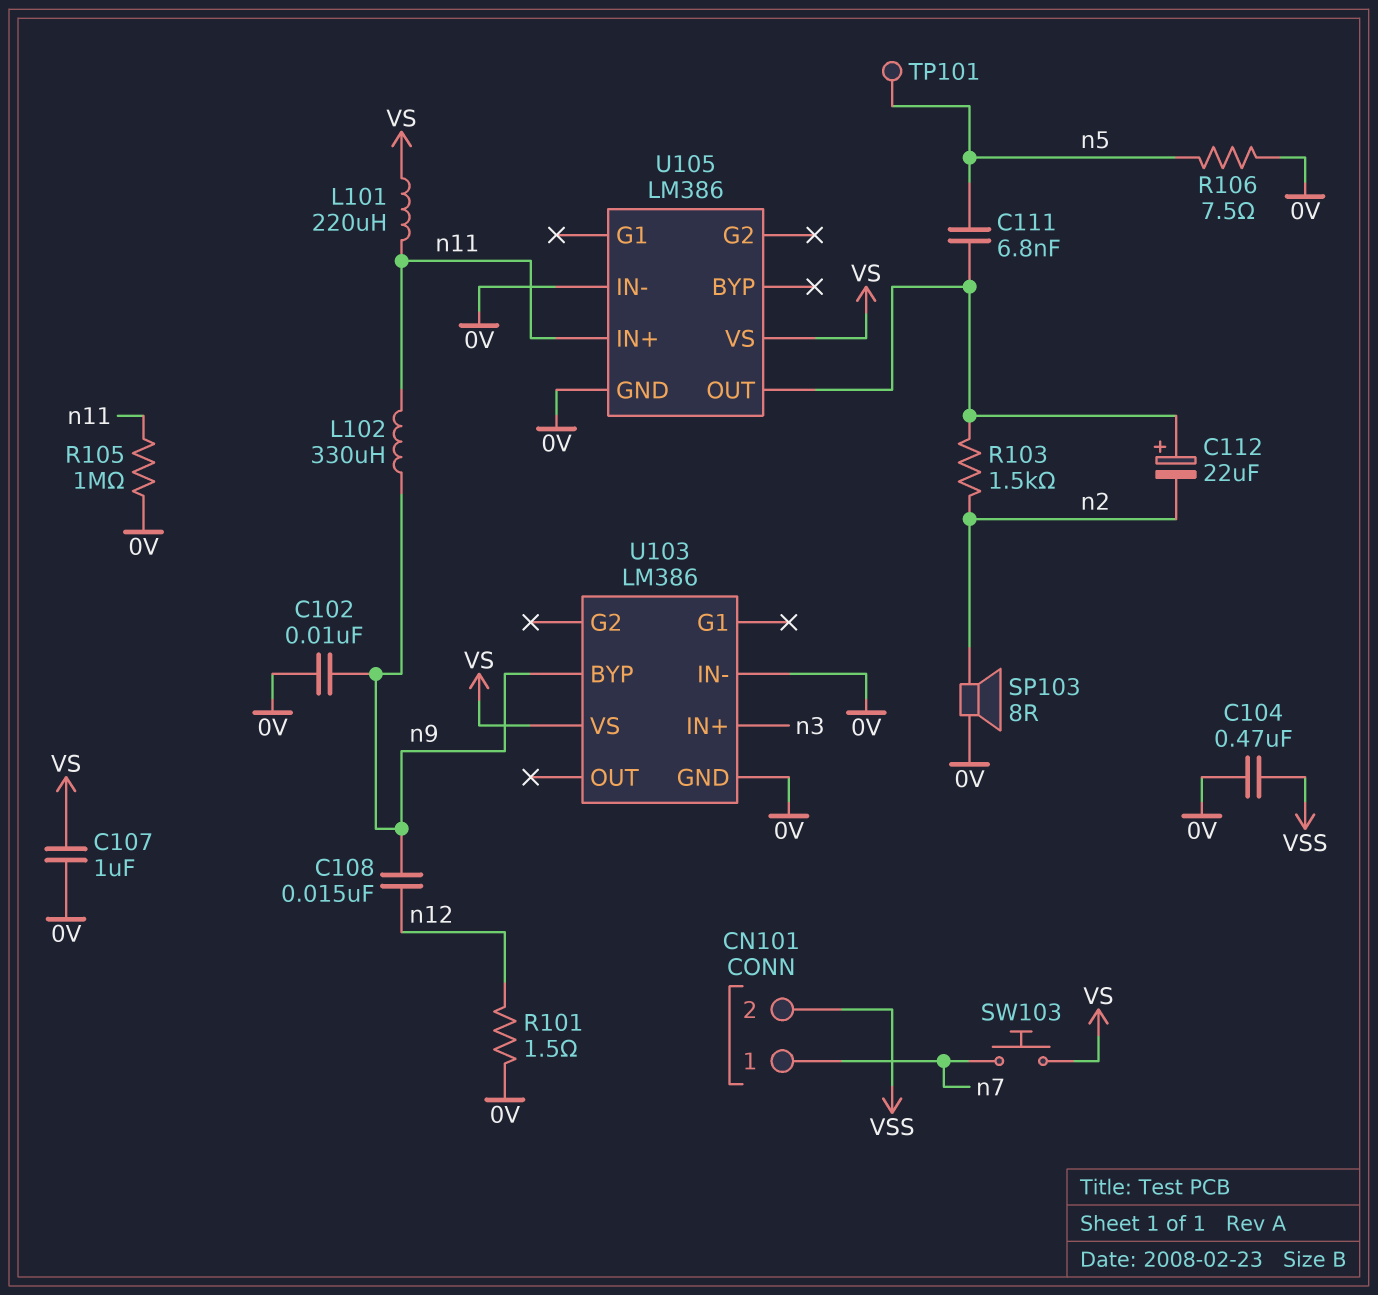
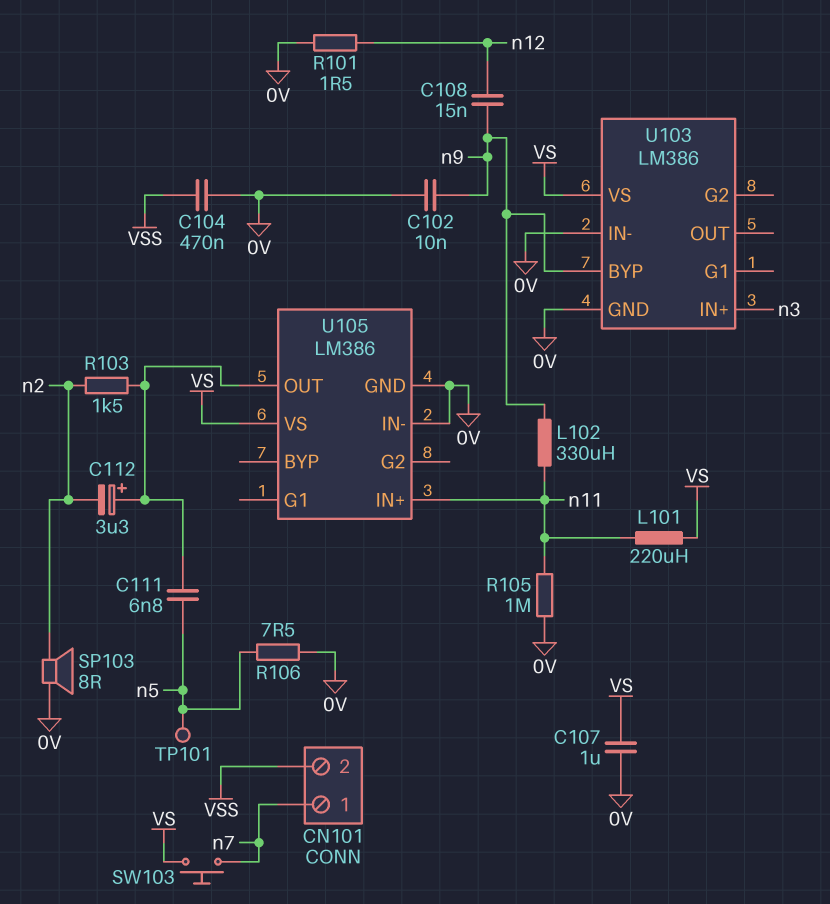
C112: 22uF (plus U105/OUT, minus n2) -> 3.3uF (plus U105/OUT, minus n2)

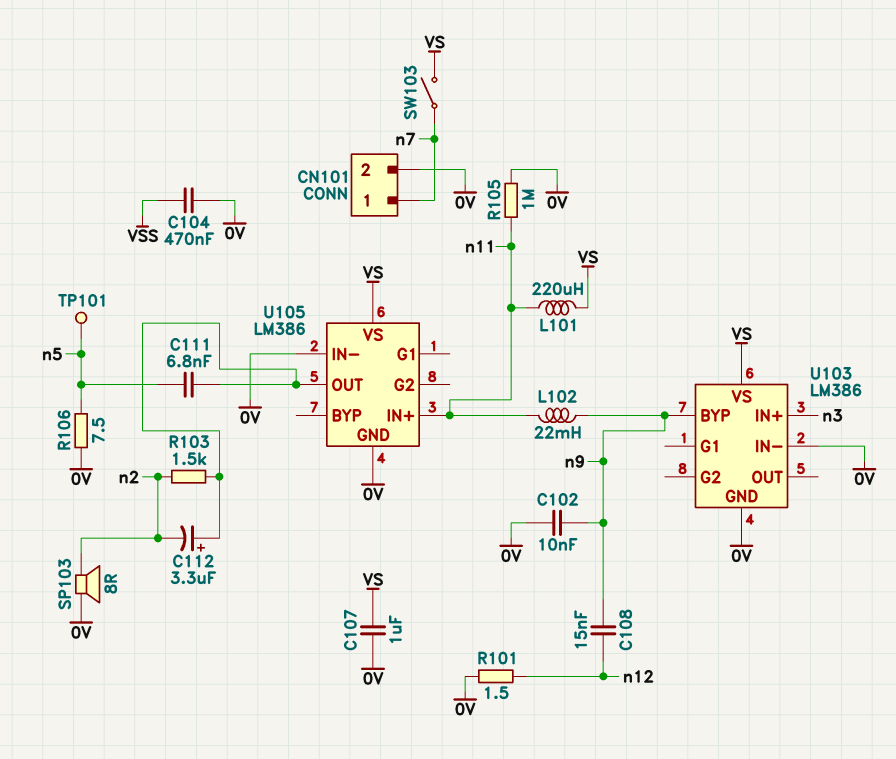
CN101 pin 2: VSS -> 0V
L102: 330uH (n9, n11) -> 22mH (n9, n11)
SW103: button (VS, n7) -> switch (VS, n7)

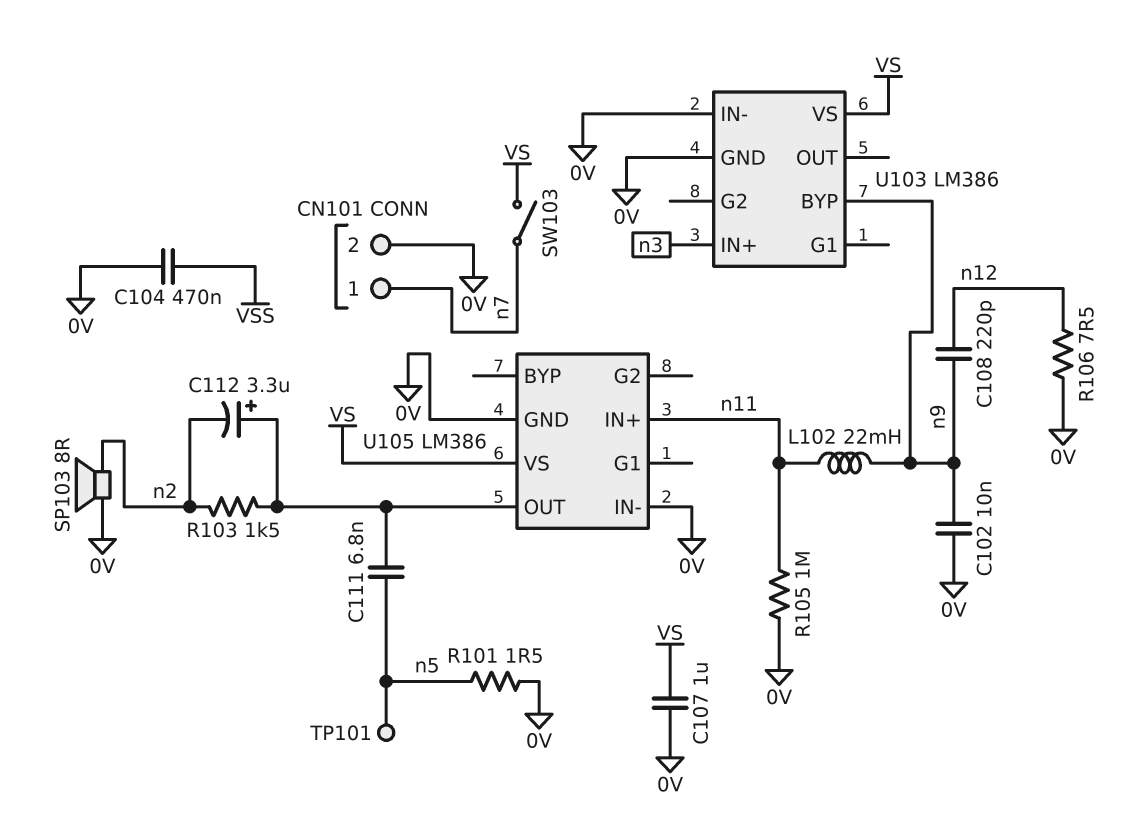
C108: 15nF (n9, n12) -> 220pF (n9, n12)
L101: 220uH (VS, n11) -> none
R101: 1.5 (0V, n12) -> 1.5 (0V, n5)
R106: 7.5 (0V, n5) -> 7.5 (0V, n12)

